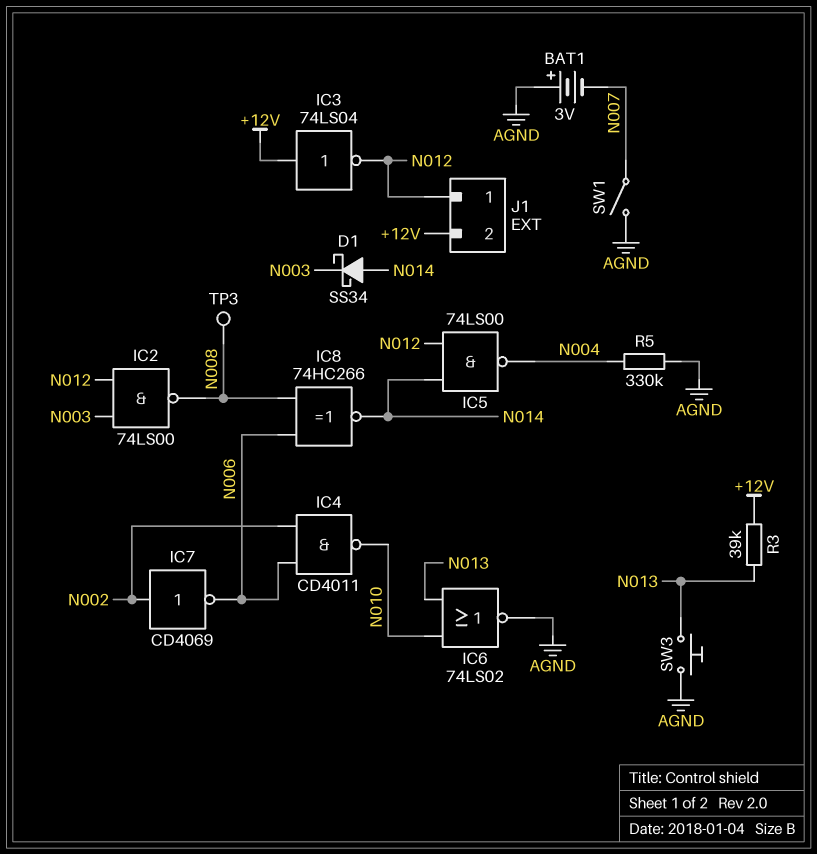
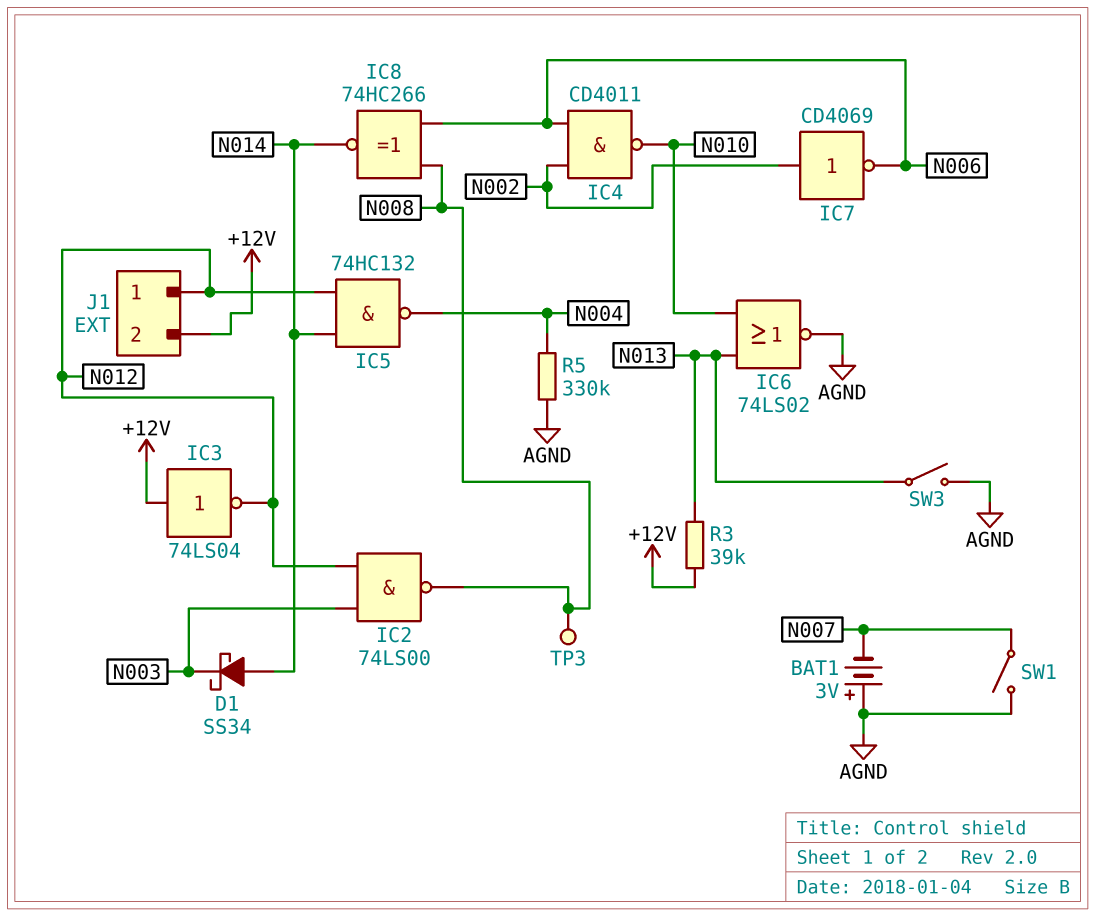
IC5: NAND 74LS00 (in N012, in N014, out N004) -> NAND 74HC132 (in N012, in N014, out N004)
SW3: button (AGND, N013) -> switch (AGND, N013)

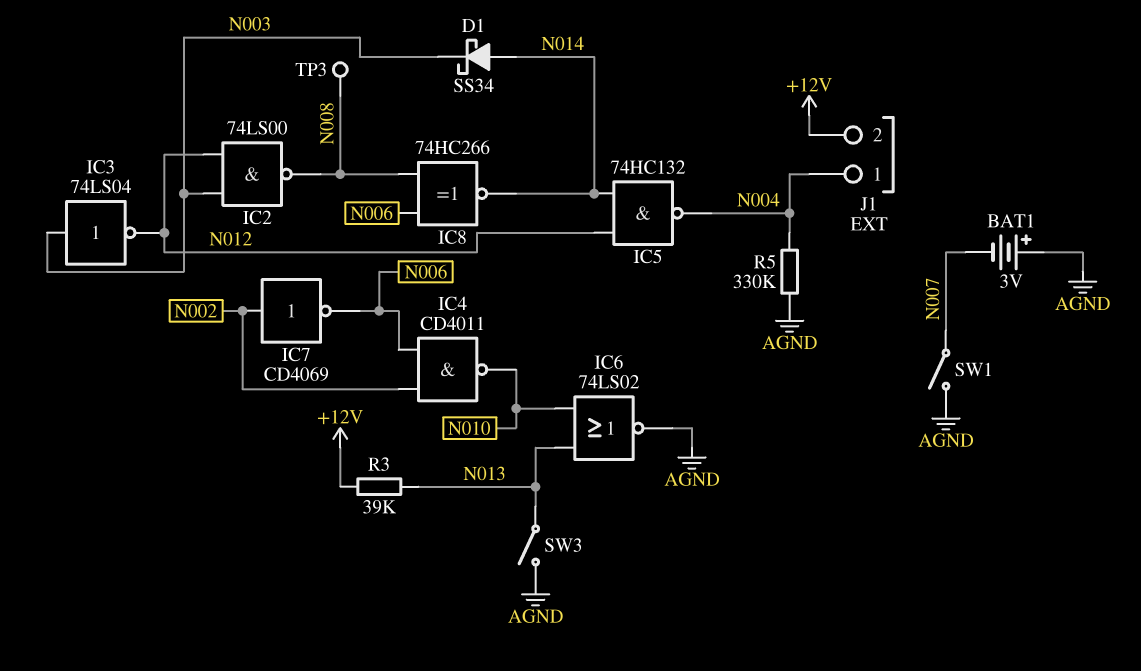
IC3: NOT 74LS04 (in +12V, out N012) -> NOT 74LS04 (in N003, out N012)
J1 pin 1: N012 -> N004

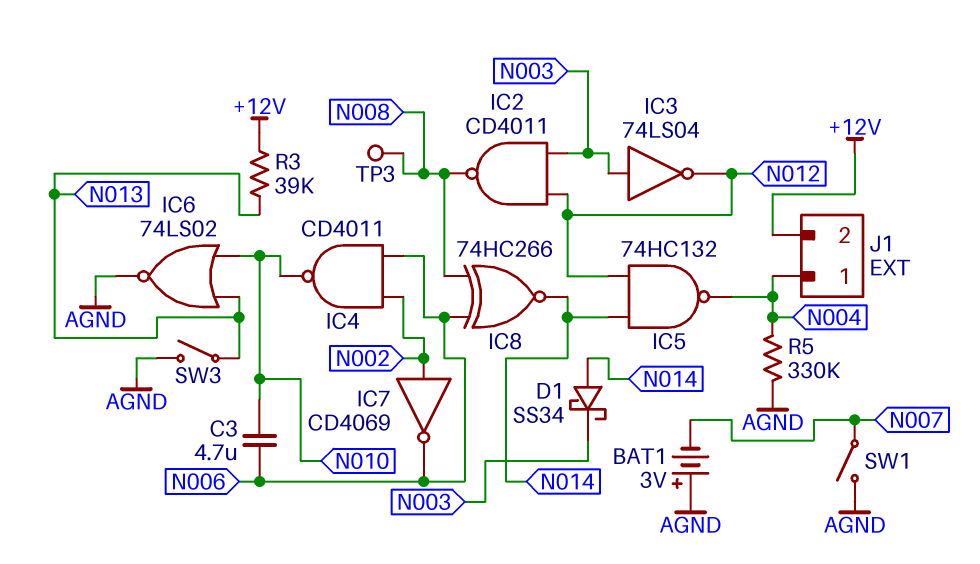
C3: none -> 4.7uF (N006, N010)
IC2: NAND 74LS00 (in N003, in N012, out N008) -> NAND CD4011 (in N003, in N012, out N008)

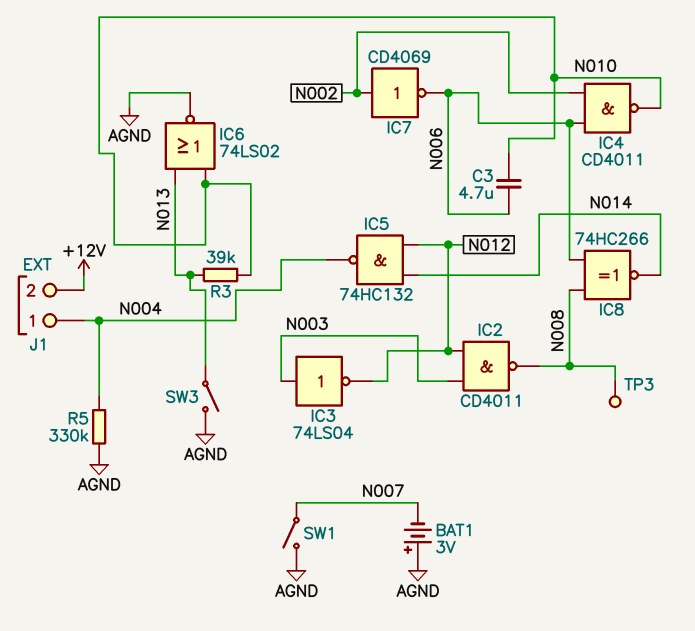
D1: schottky SS34 (A N014, K N003) -> none
R3: 39k (+12V, N013) -> 39k (N010, N013)

